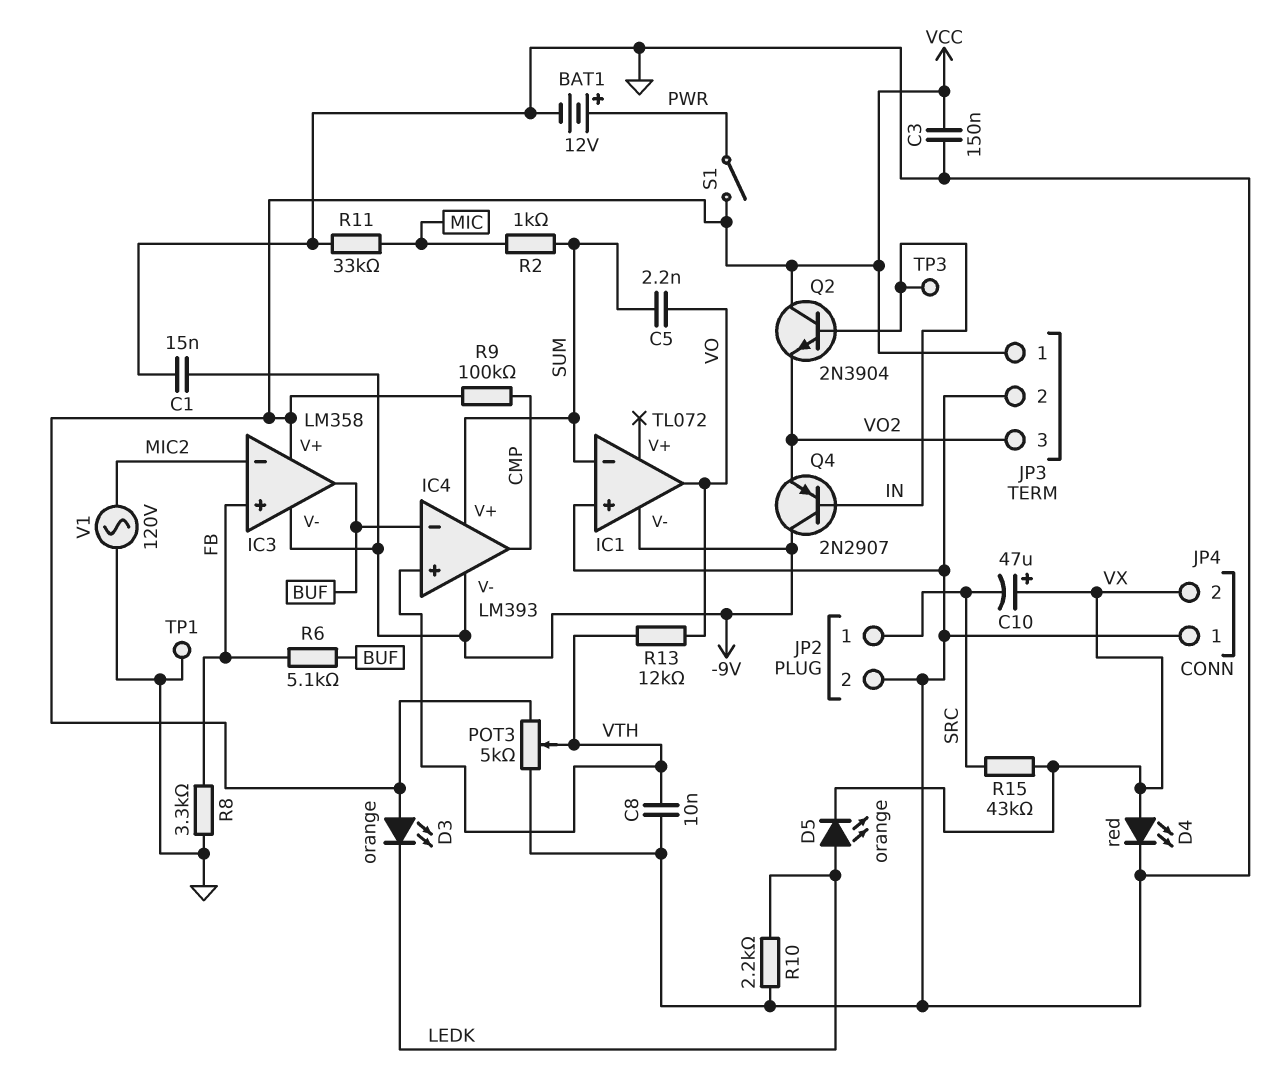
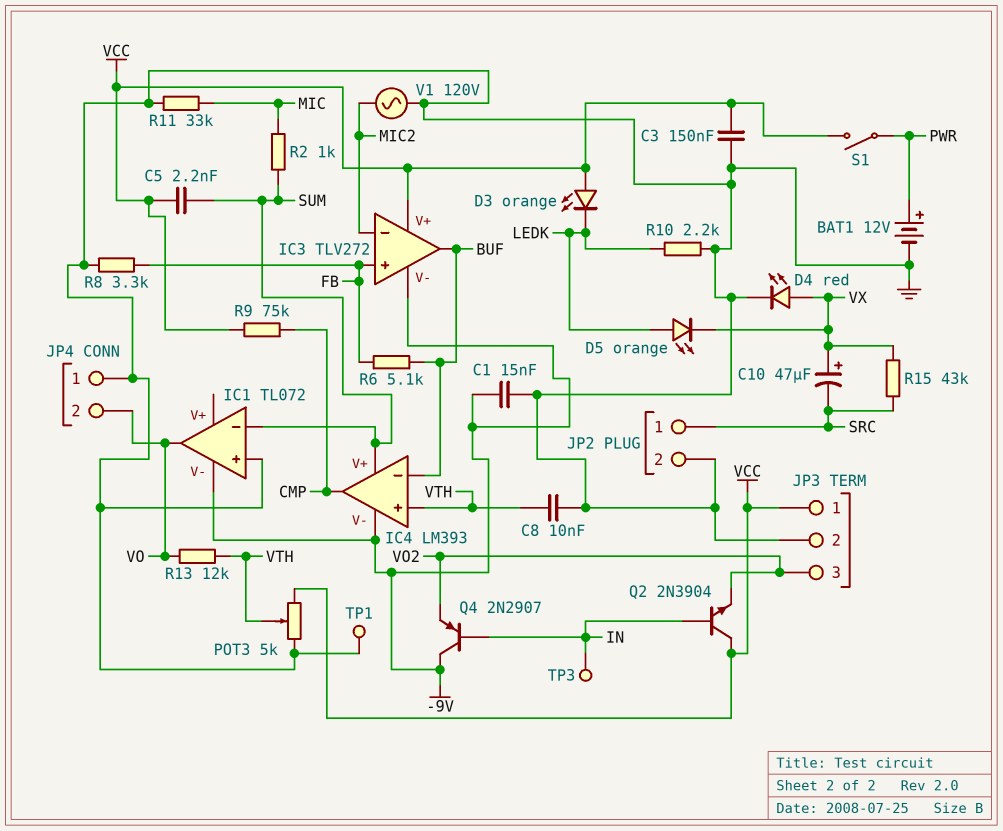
C5: 2.2nF (SUM, VO) -> 2.2nF (SUM, VCC)
IC3: LM358 -> TLV272
JP4 pin 2: VX -> VO
R9: 100k (CMP, VCC) -> 75k (CMP, VCC)

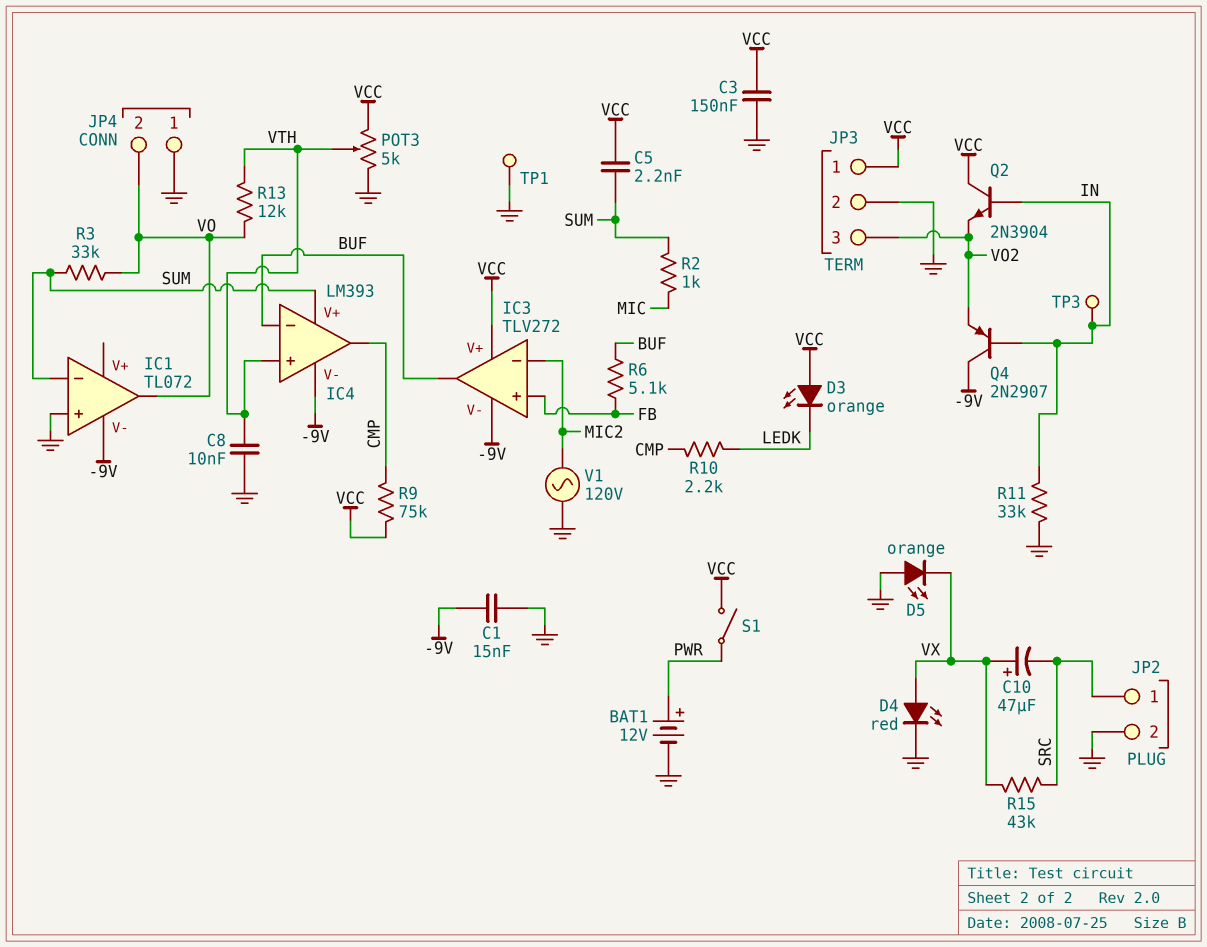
D5: LED orange (A LEDK, K VX) -> LED orange (A GND, K VX)
R3: none -> 33k (SUM, VO)
R8: 3.3k (FB, GND) -> none
R10: 2.2k (GND, LEDK) -> 2.2k (CMP, LEDK)
R11: 33k (GND, MIC) -> 33k (GND, IN)

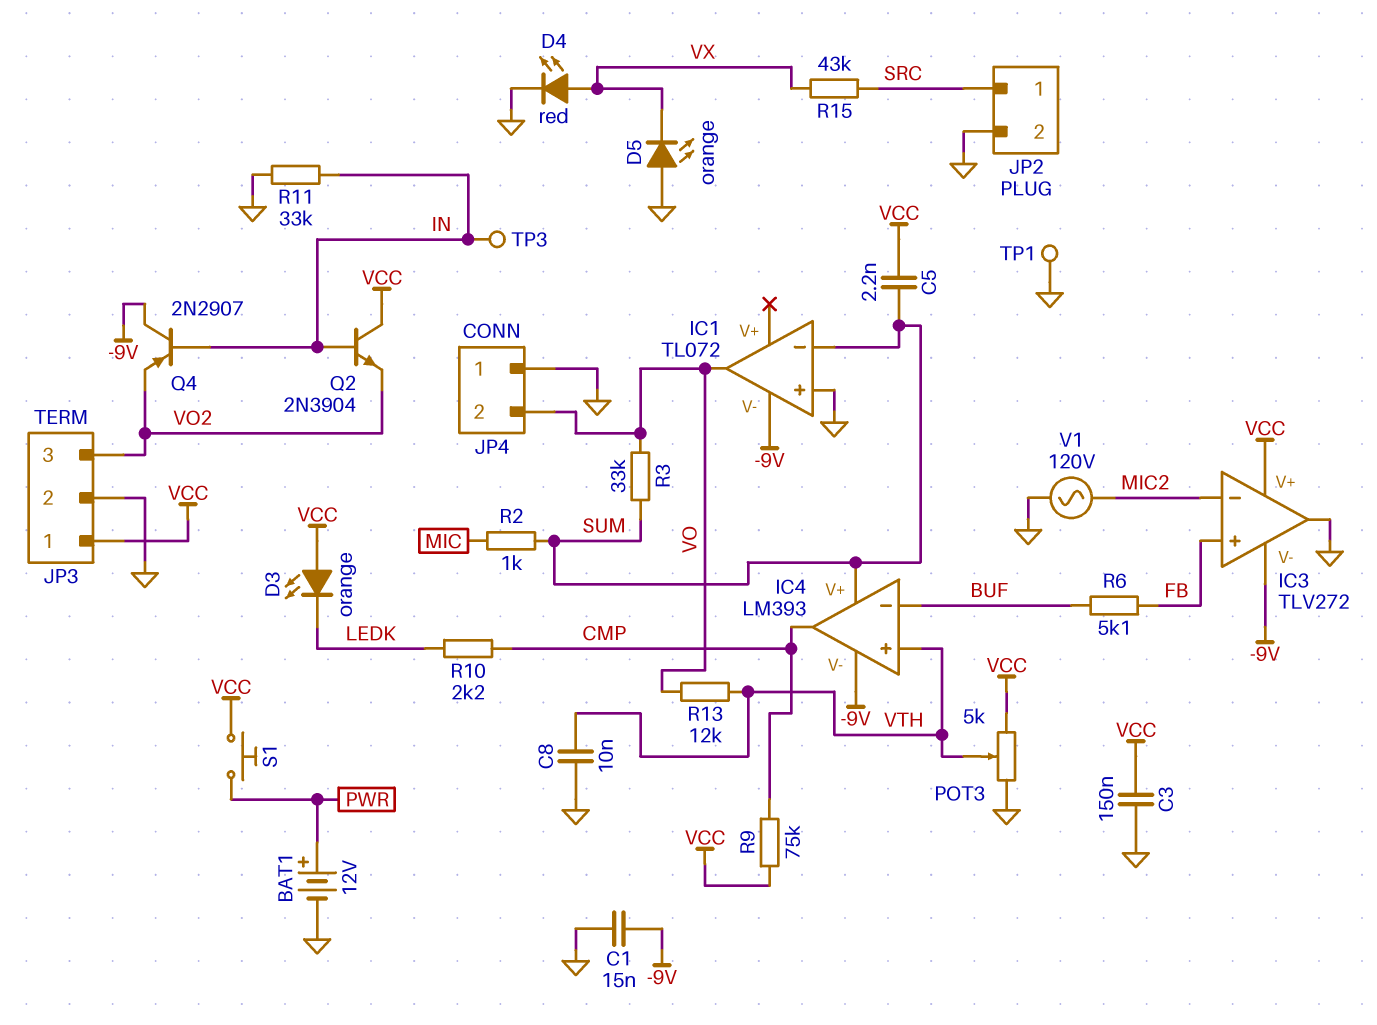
C10: 47uF (plus VX, minus SRC) -> none
IC3 pin out: BUF -> GND
S1: switch (PWR, VCC) -> button (PWR, VCC)

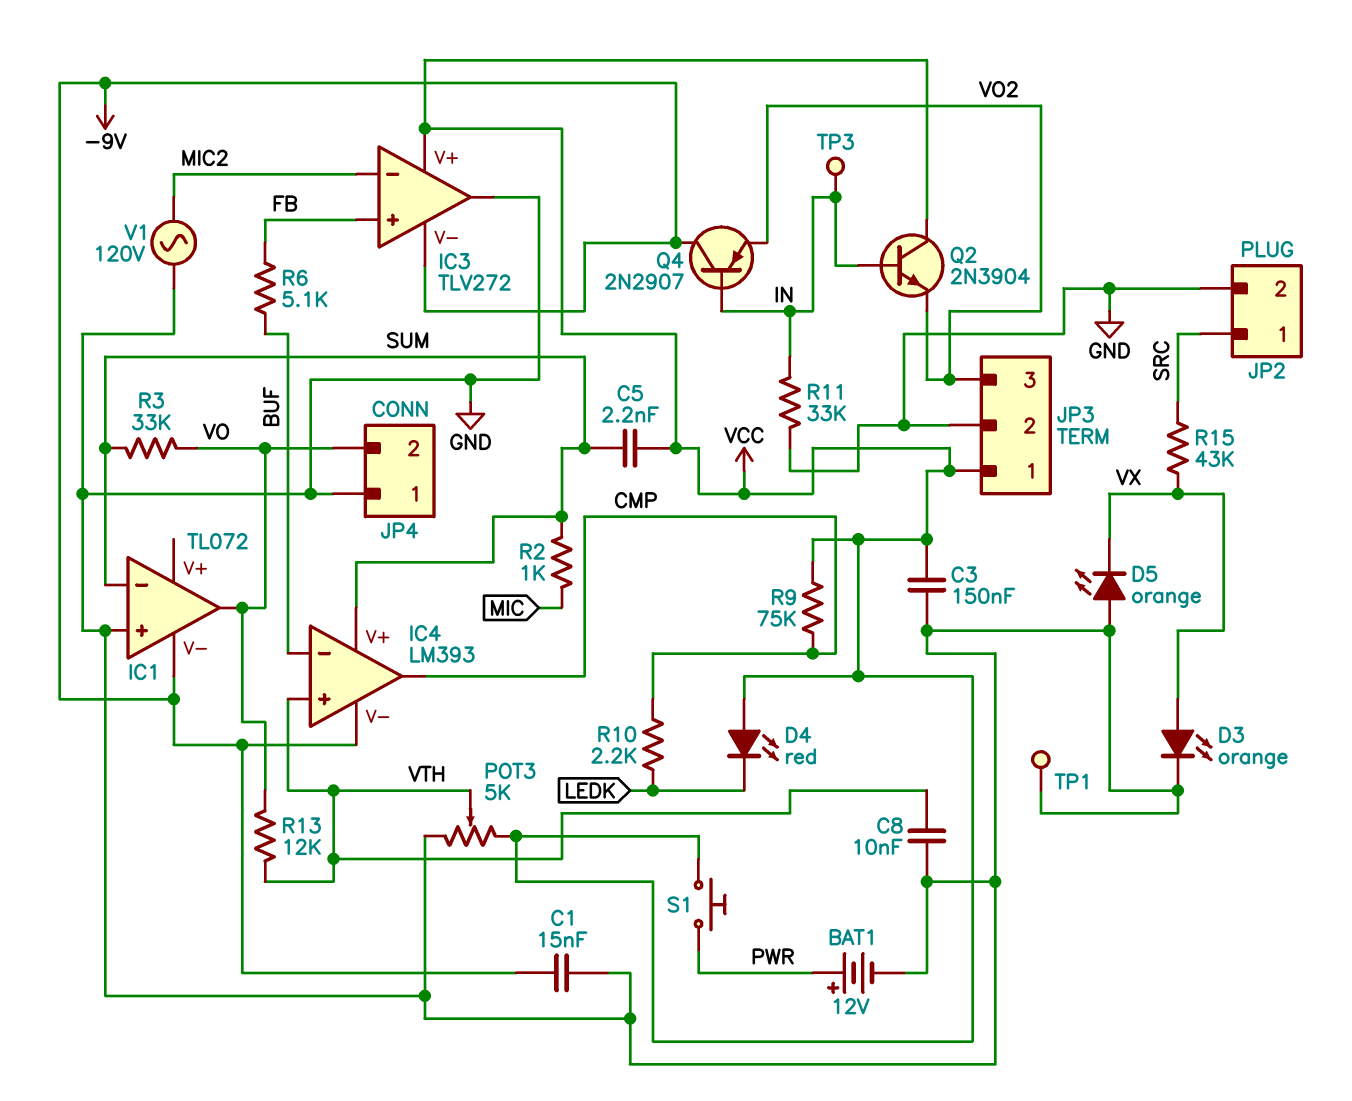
D3: LED orange (A VCC, K LEDK) -> LED orange (A VX, K GND)
D4: LED red (A VX, K GND) -> LED red (A VCC, K LEDK)

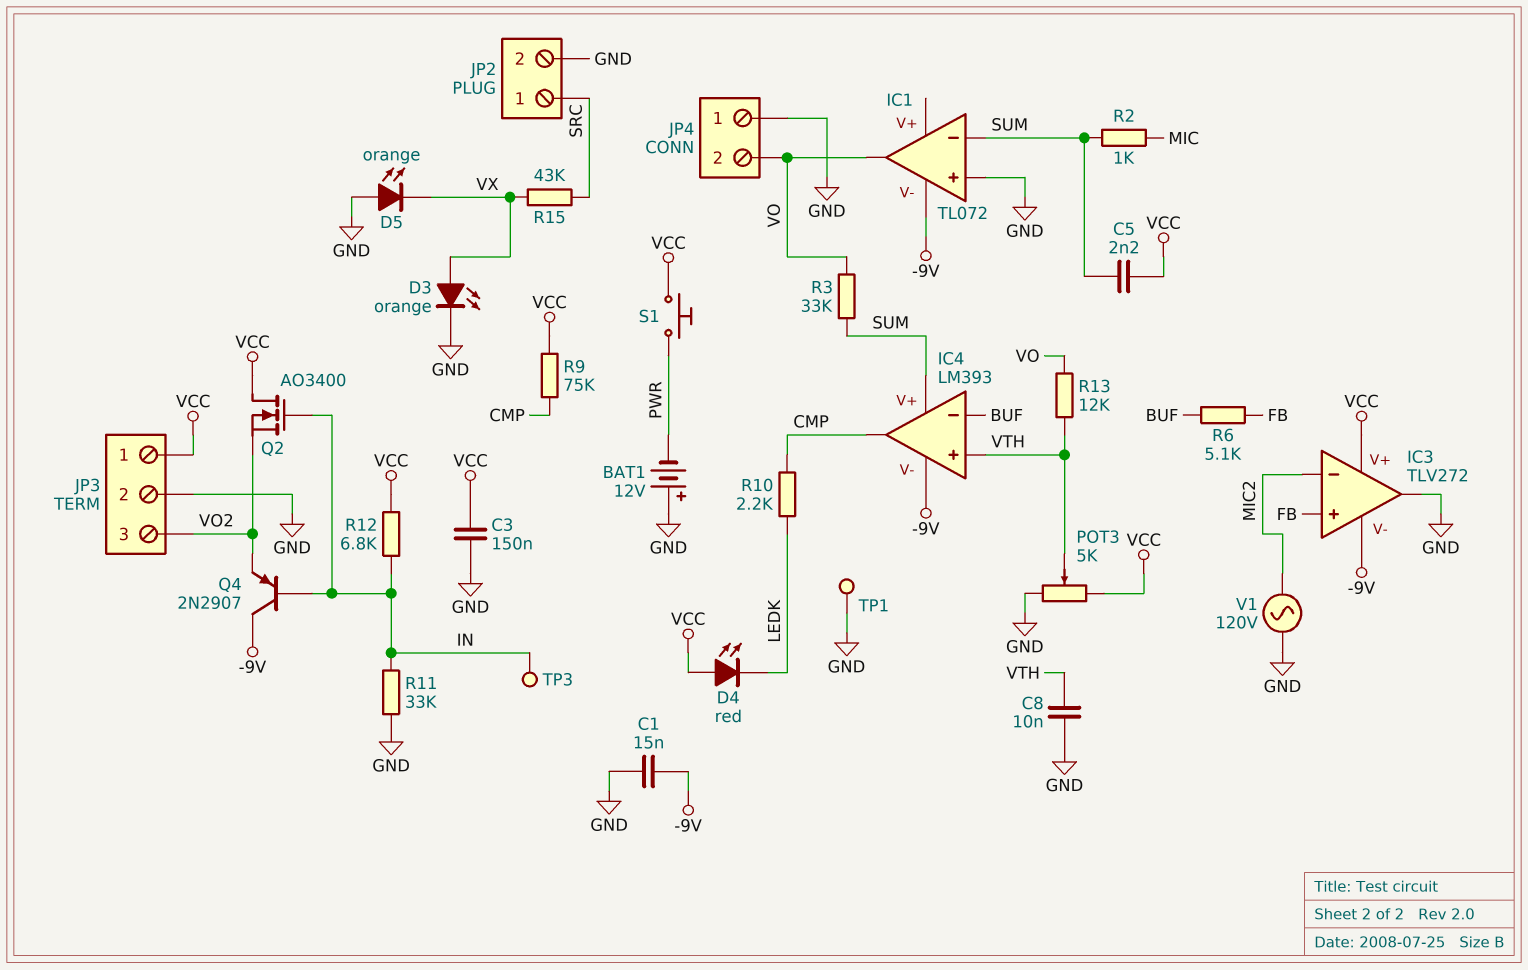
BAT1: 12V (plus PWR, minus GND) -> 12V (plus GND, minus PWR)
Q2: NPN 2N3904 (B IN, C VCC, E VO2) -> NMOS AO3400 (G IN, D VCC, S VO2)
R12: none -> 6.8k (IN, VCC)

